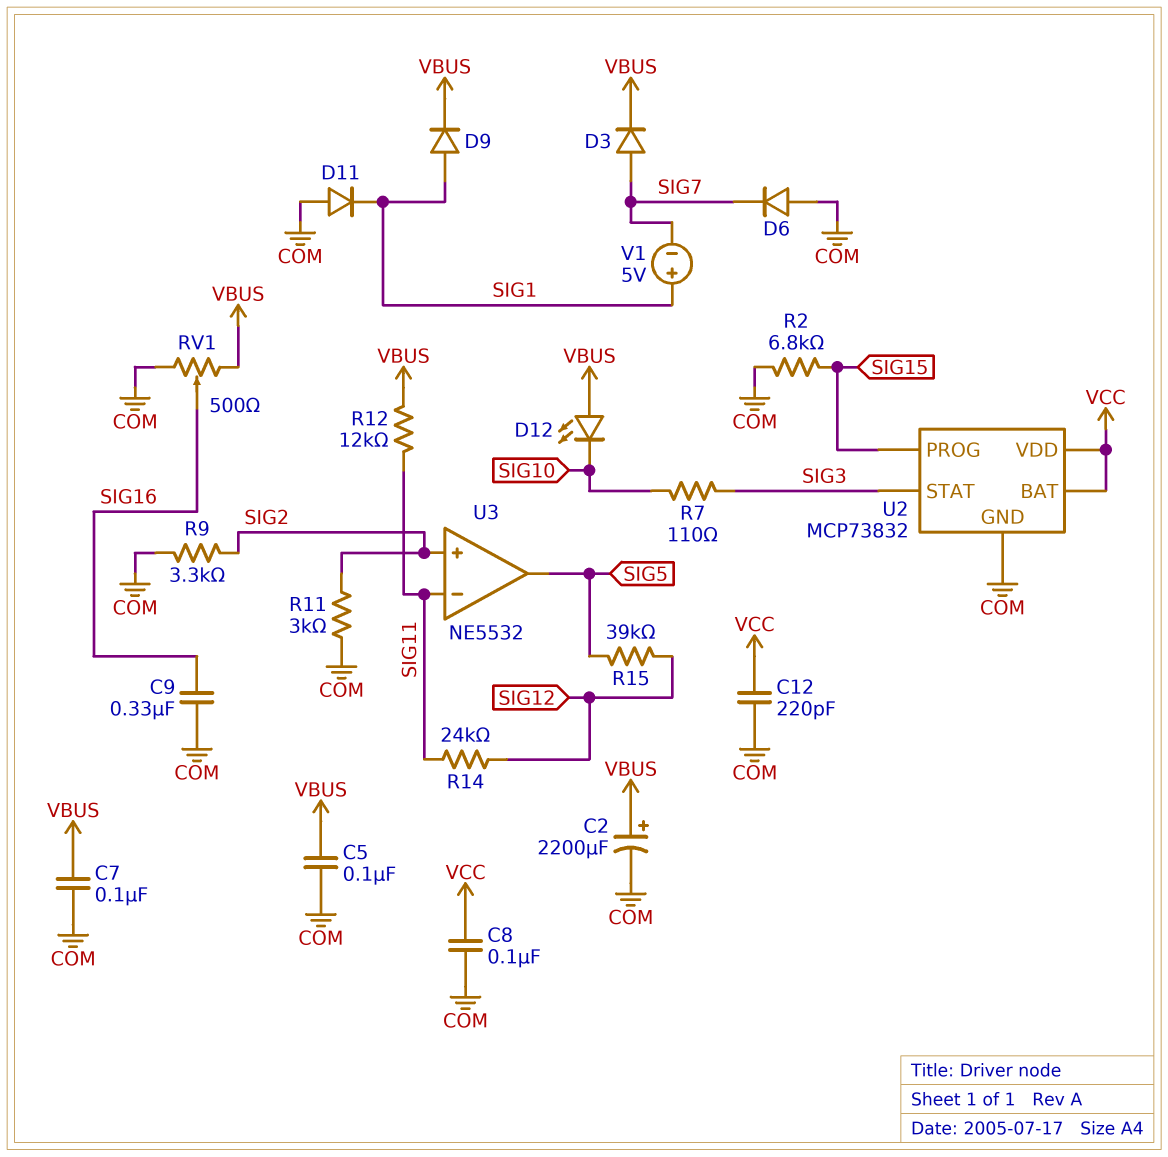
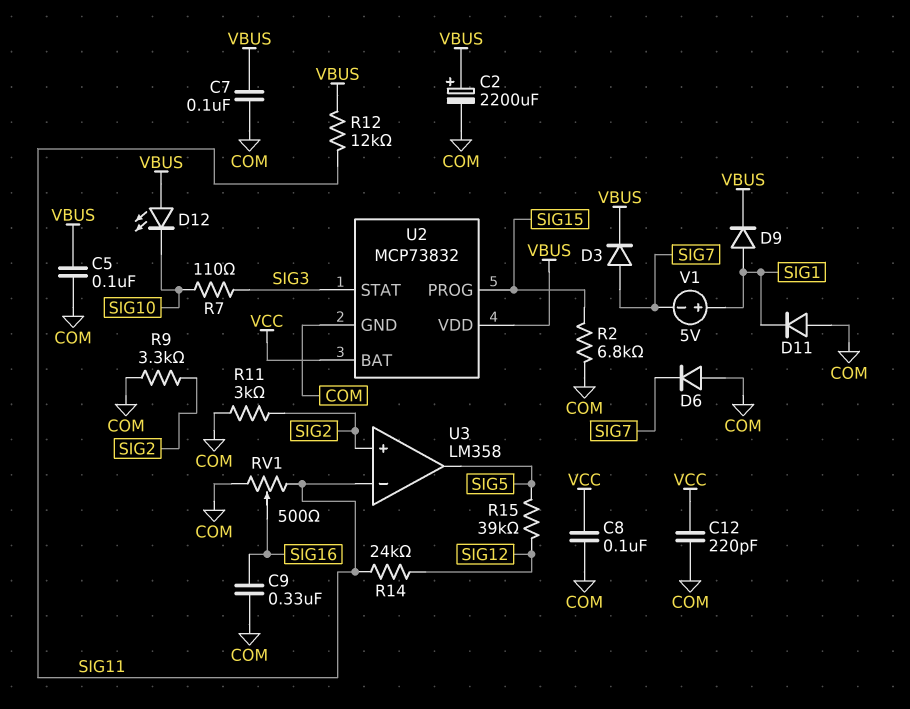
RV1: 500 (COM, VBUS, wiper SIG16) -> 500 (COM, SIG11, wiper SIG16)
U2 pin VDD: VCC -> VBUS
U3: NE5532 -> LM358

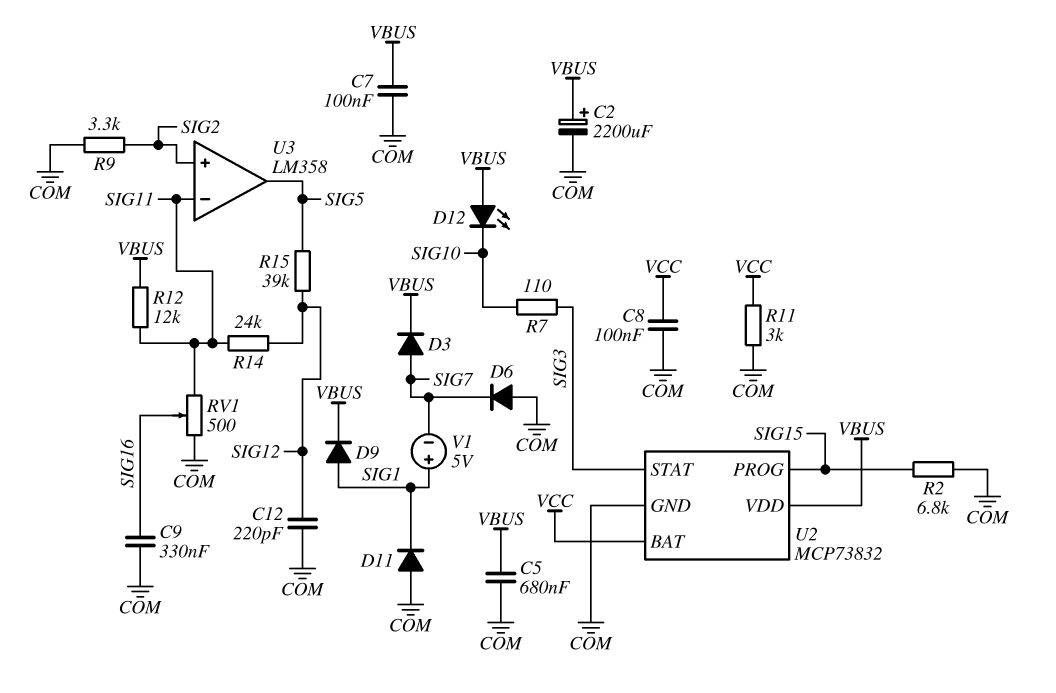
C5: 100nF (COM, VBUS) -> 680nF (COM, VBUS)
C12: 220pF (COM, VCC) -> 220pF (COM, SIG12)
R11: 3k (COM, SIG2) -> 3k (COM, VCC)

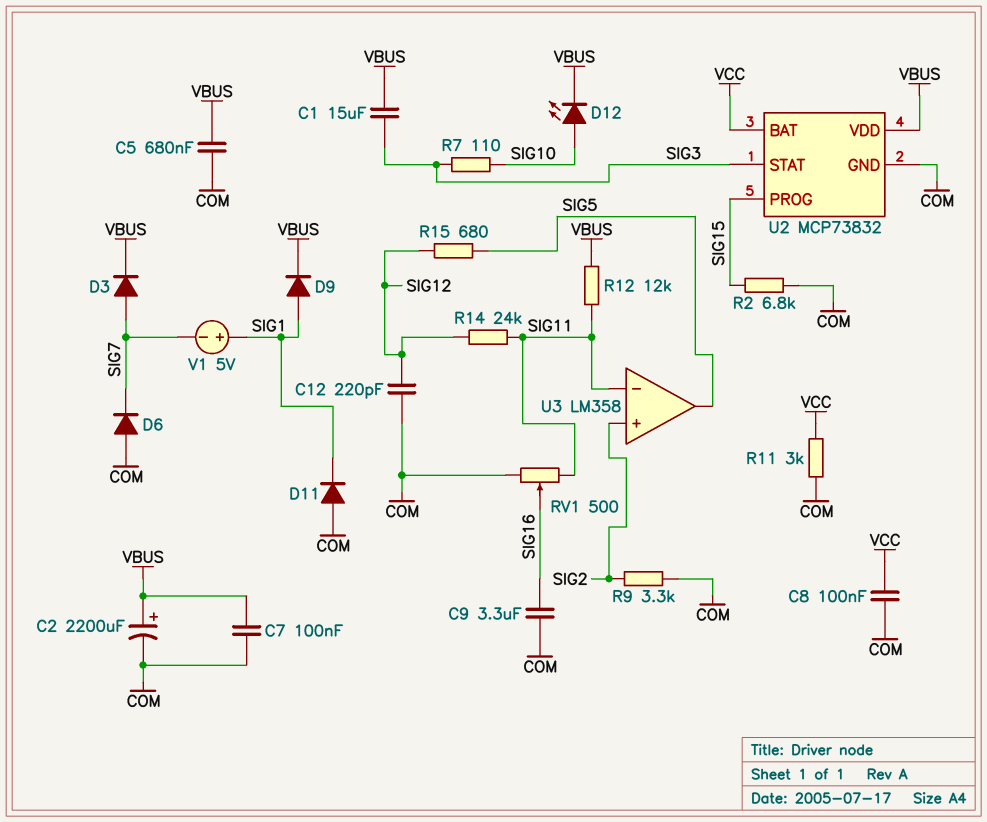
C1: none -> 15uF (SIG3, VBUS)
C9: 330nF (COM, SIG16) -> 3.3uF (COM, SIG16)
D12: LED (A VBUS, K SIG10) -> LED (A SIG10, K VBUS)
R15: 39k (SIG5, SIG12) -> 680 (SIG5, SIG12)

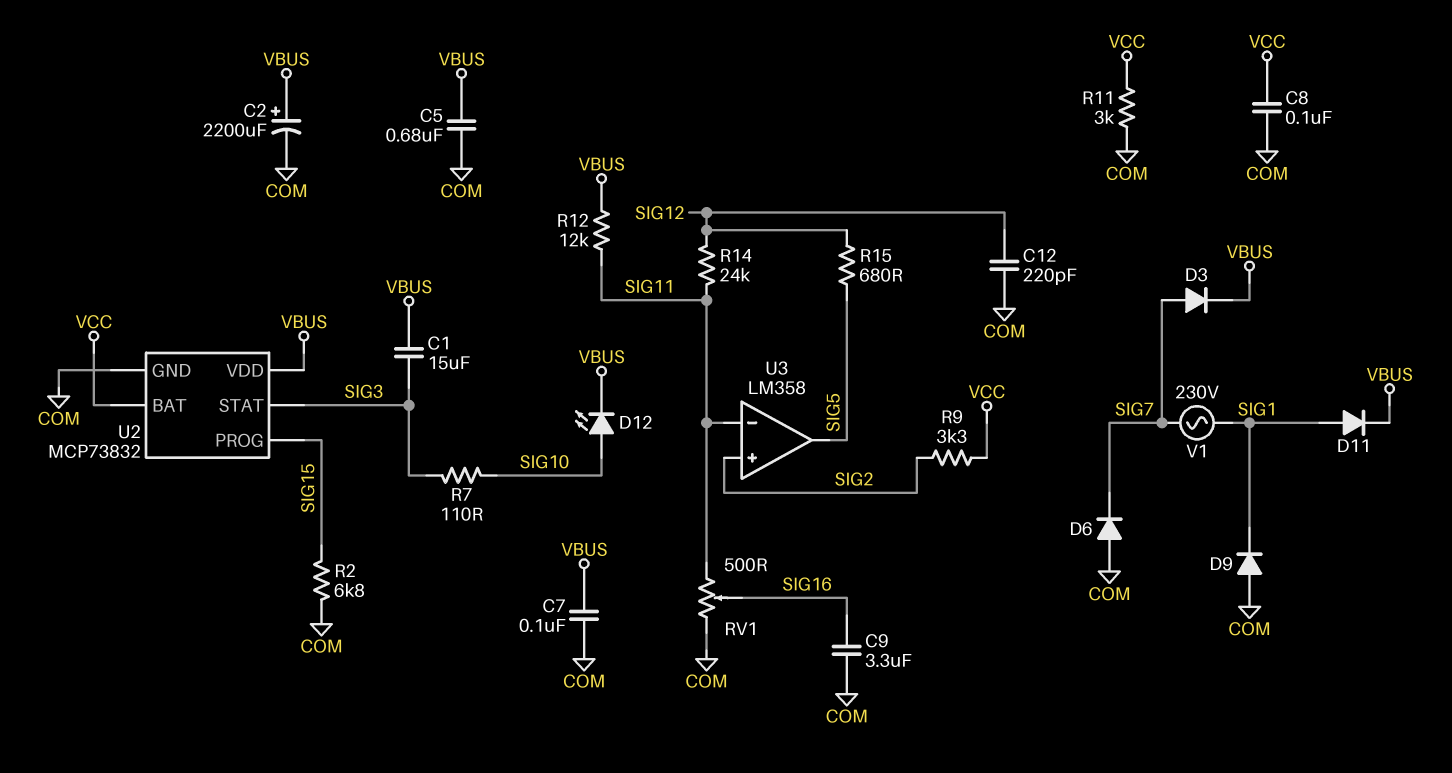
D9: diode (A SIG1, K VBUS) -> diode (A COM, K SIG1)
D11: diode (A COM, K SIG1) -> diode (A SIG1, K VBUS)
R9: 3.3k (COM, SIG2) -> 3.3k (SIG2, VCC)
V1: 5V (plus SIG1, minus SIG7) -> AC 230V (SIG1, SIG7)

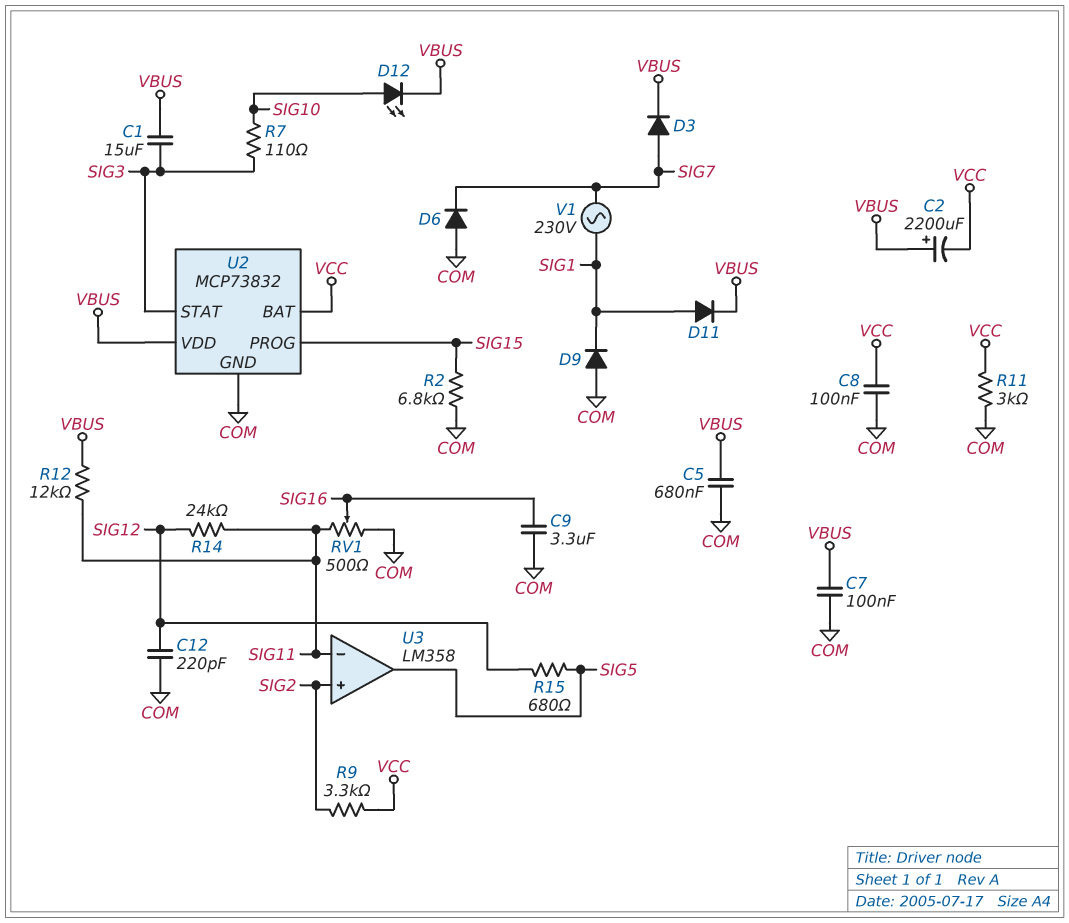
C2: 2200uF (plus VBUS, minus COM) -> 2200uF (plus VBUS, minus VCC)

